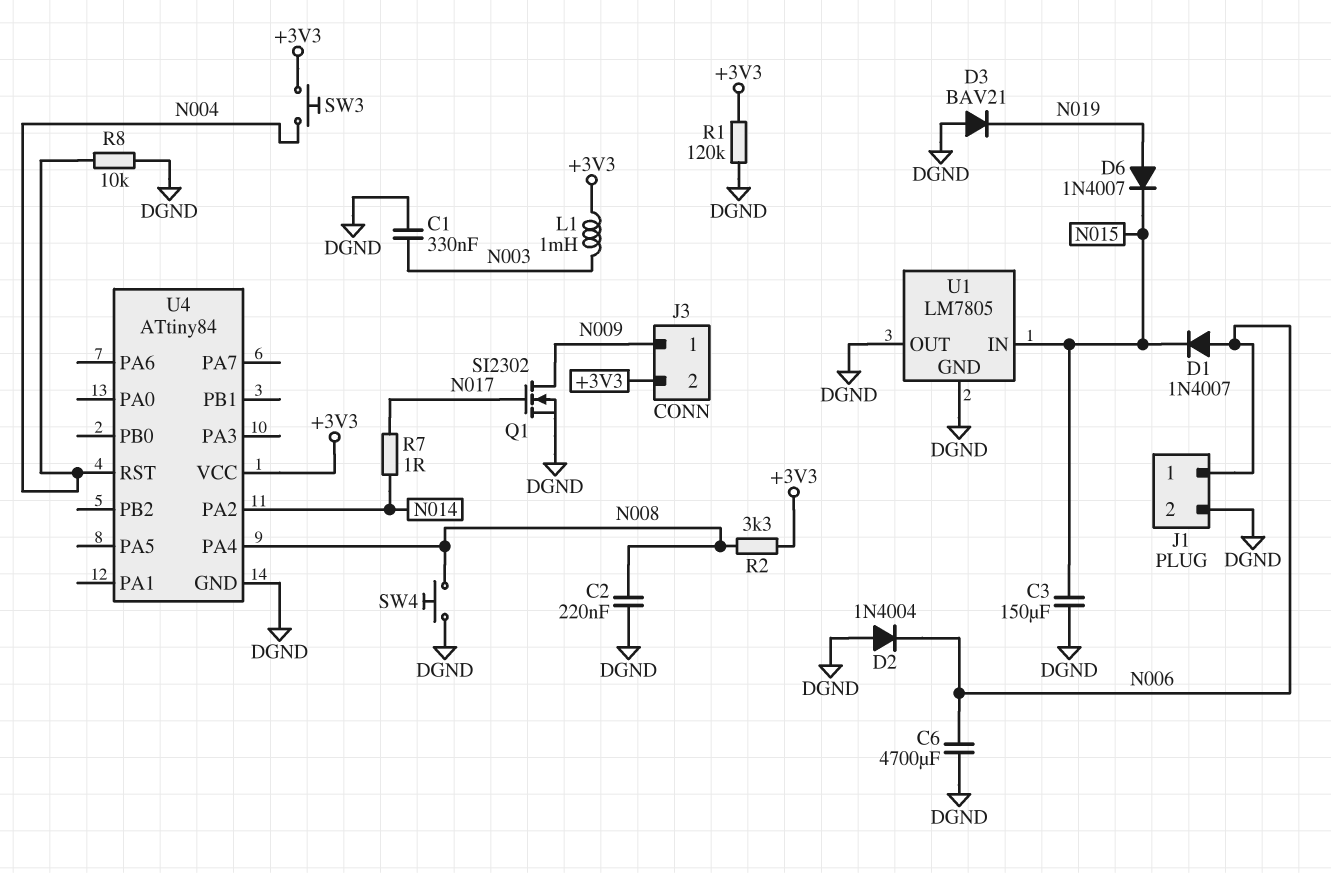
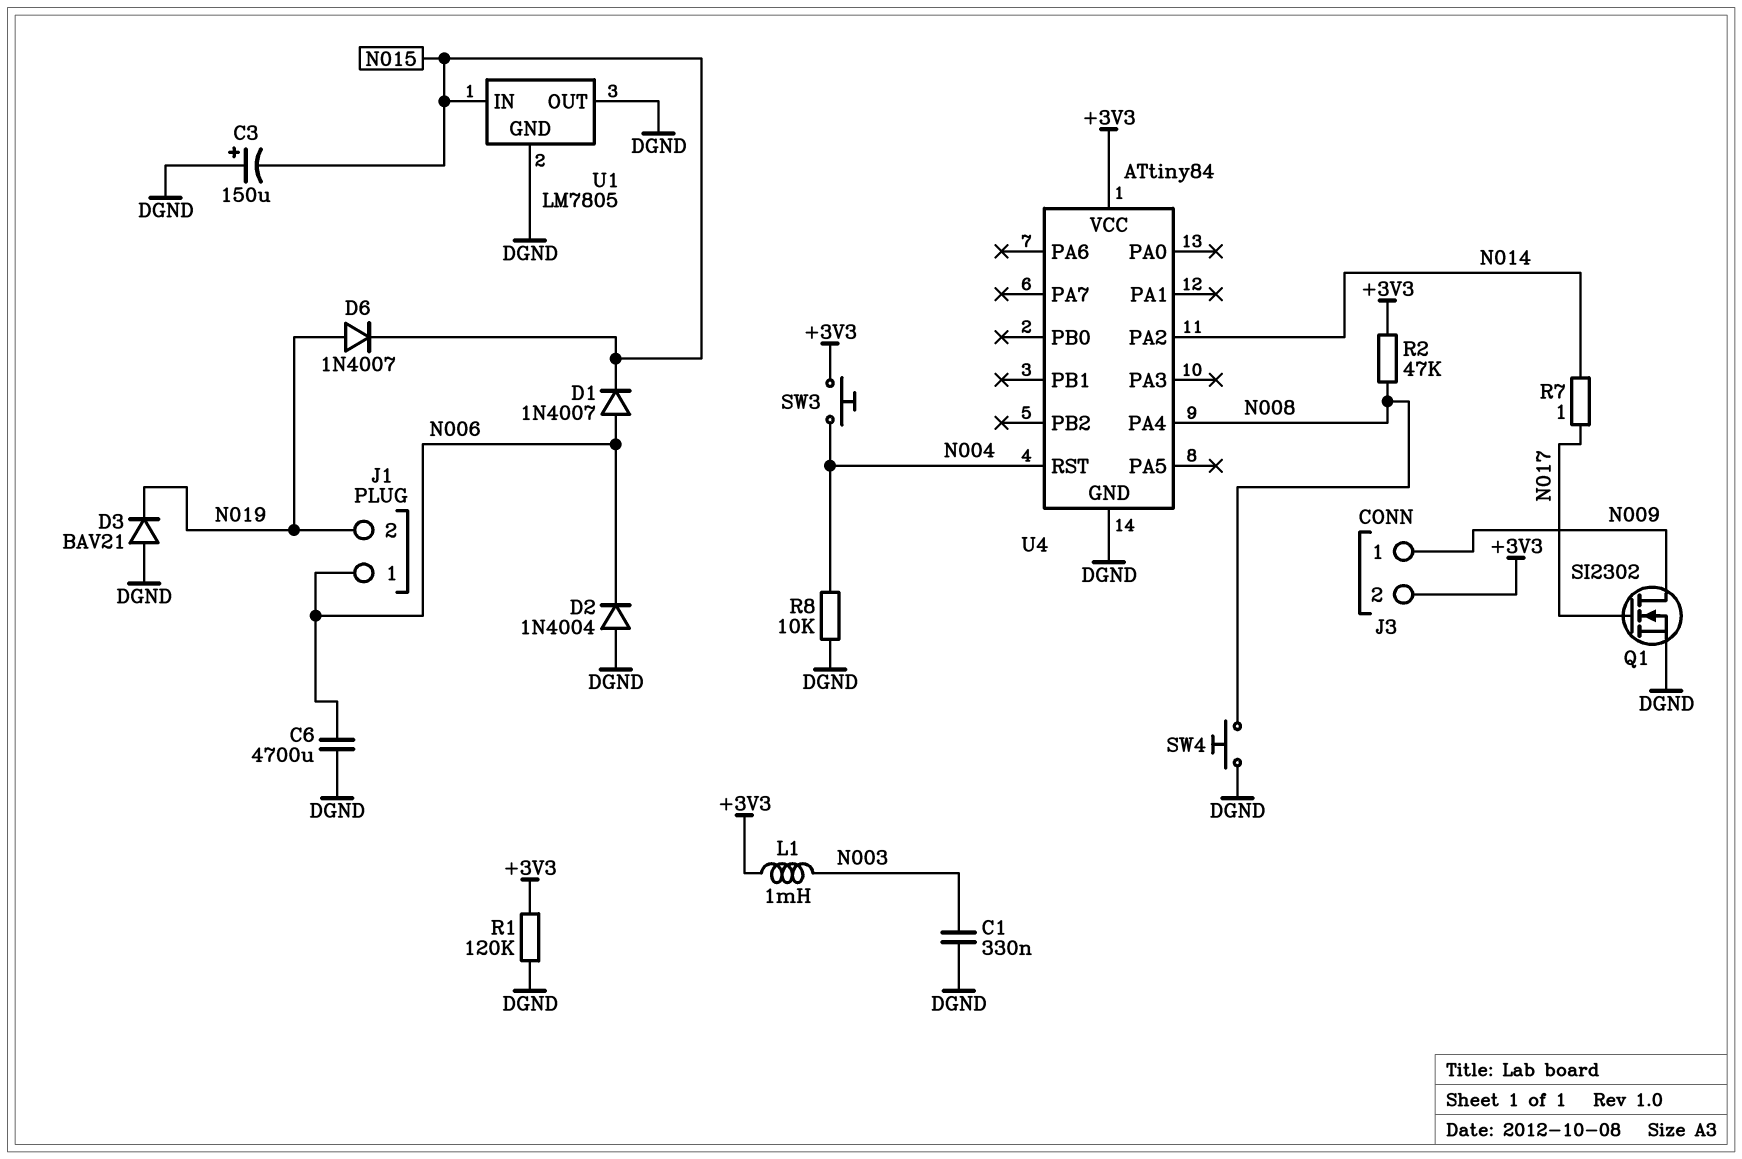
C2: 220nF (DGND, N008) -> none
C3: 150uF (DGND, N015) -> 150uF (plus DGND, minus N015)
J1 pin 2: DGND -> N019
R2: 3.3k (+3V3, N008) -> 47k (+3V3, N008)

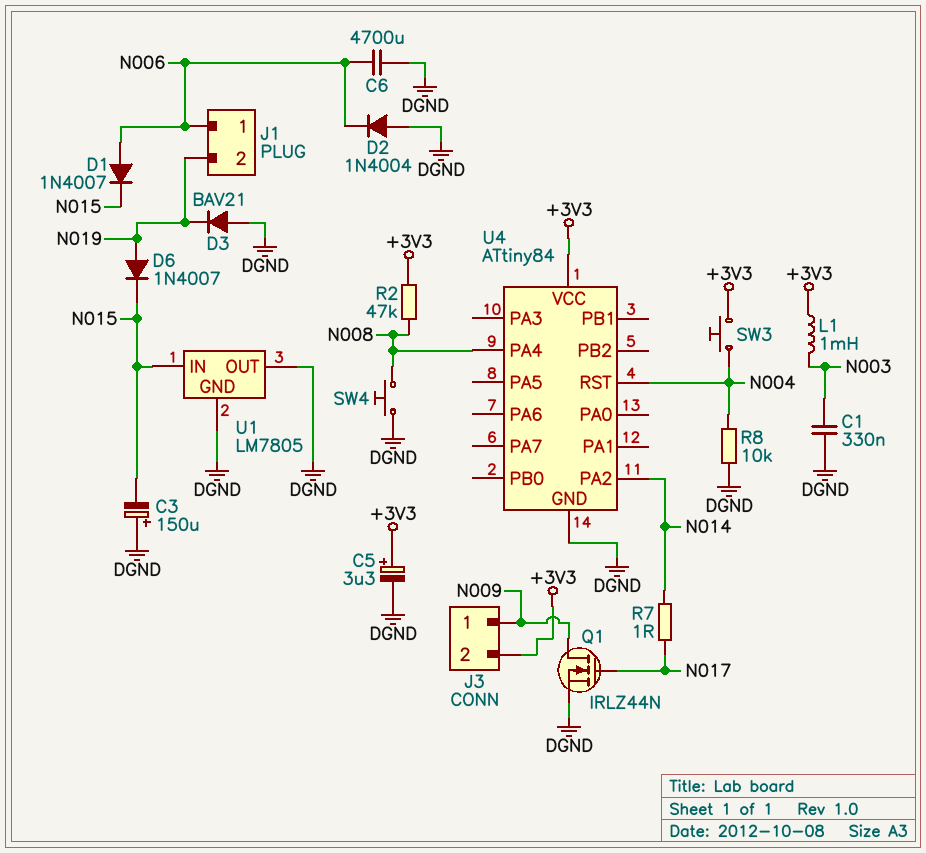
C5: none -> 3.3uF (plus +3V3, minus DGND)
Q1: NMOS SI2302 (G N017, D N009, S DGND) -> NMOS IRLZ44N (G N017, D N009, S DGND)
R1: 120k (+3V3, DGND) -> none

